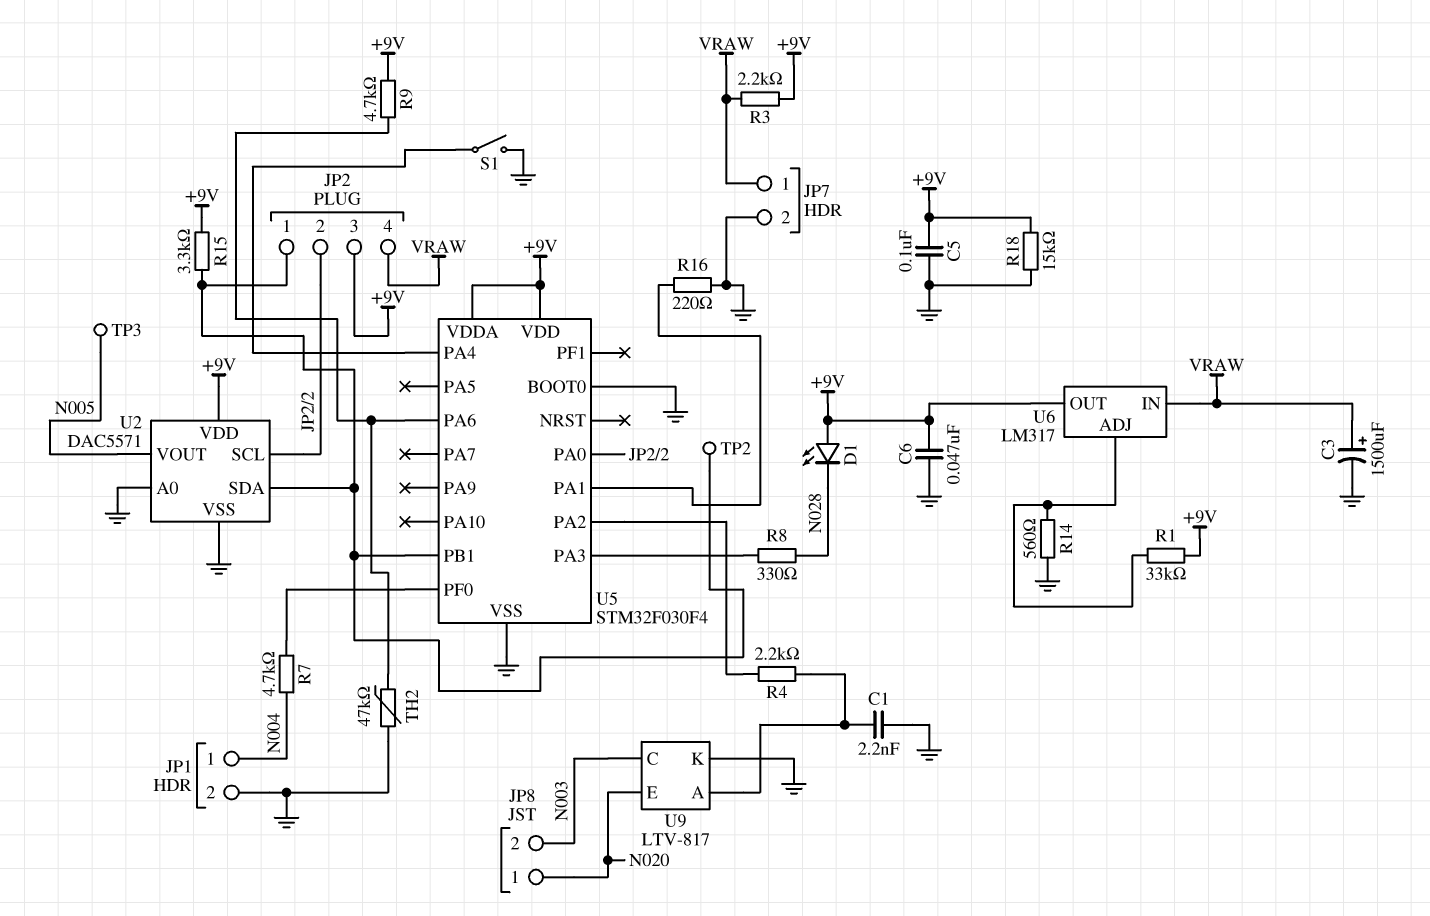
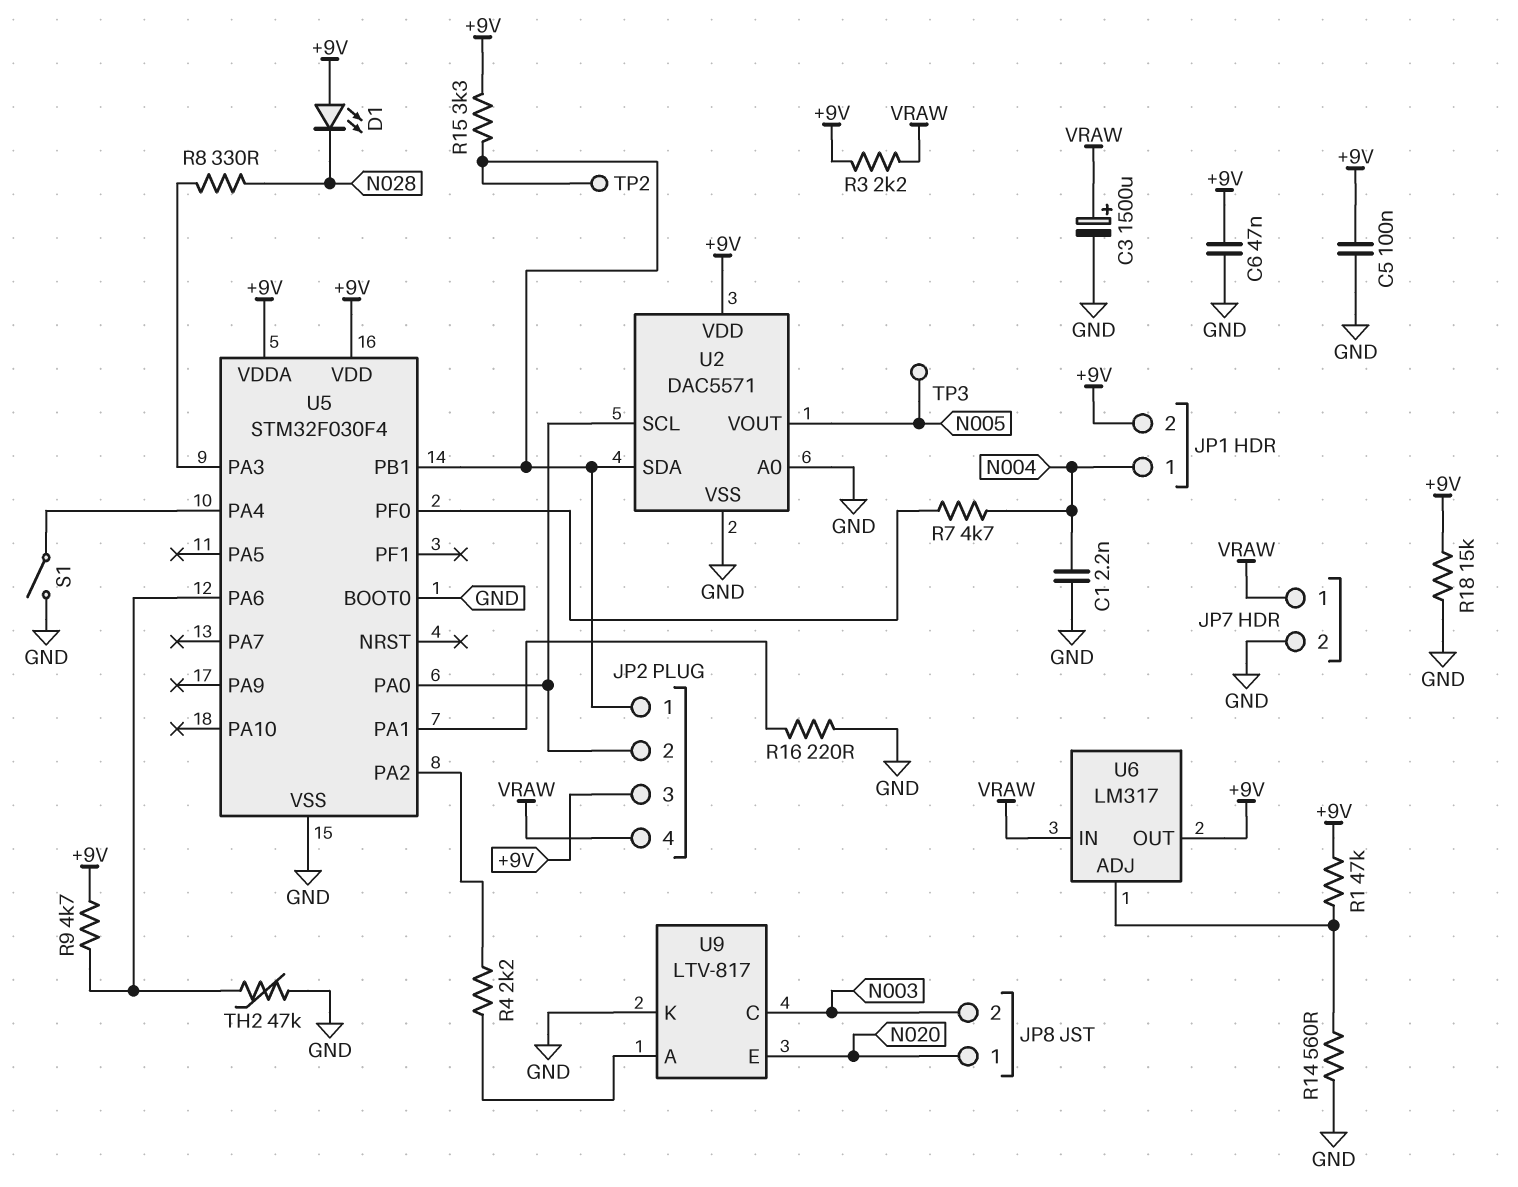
C1: 2.2nF (GND, U9/A) -> 2.2nF (GND, N004)
JP1 pin 2: GND -> +9V
R1: 33k (+9V, U6/ADJ) -> 47k (+9V, U6/ADJ)

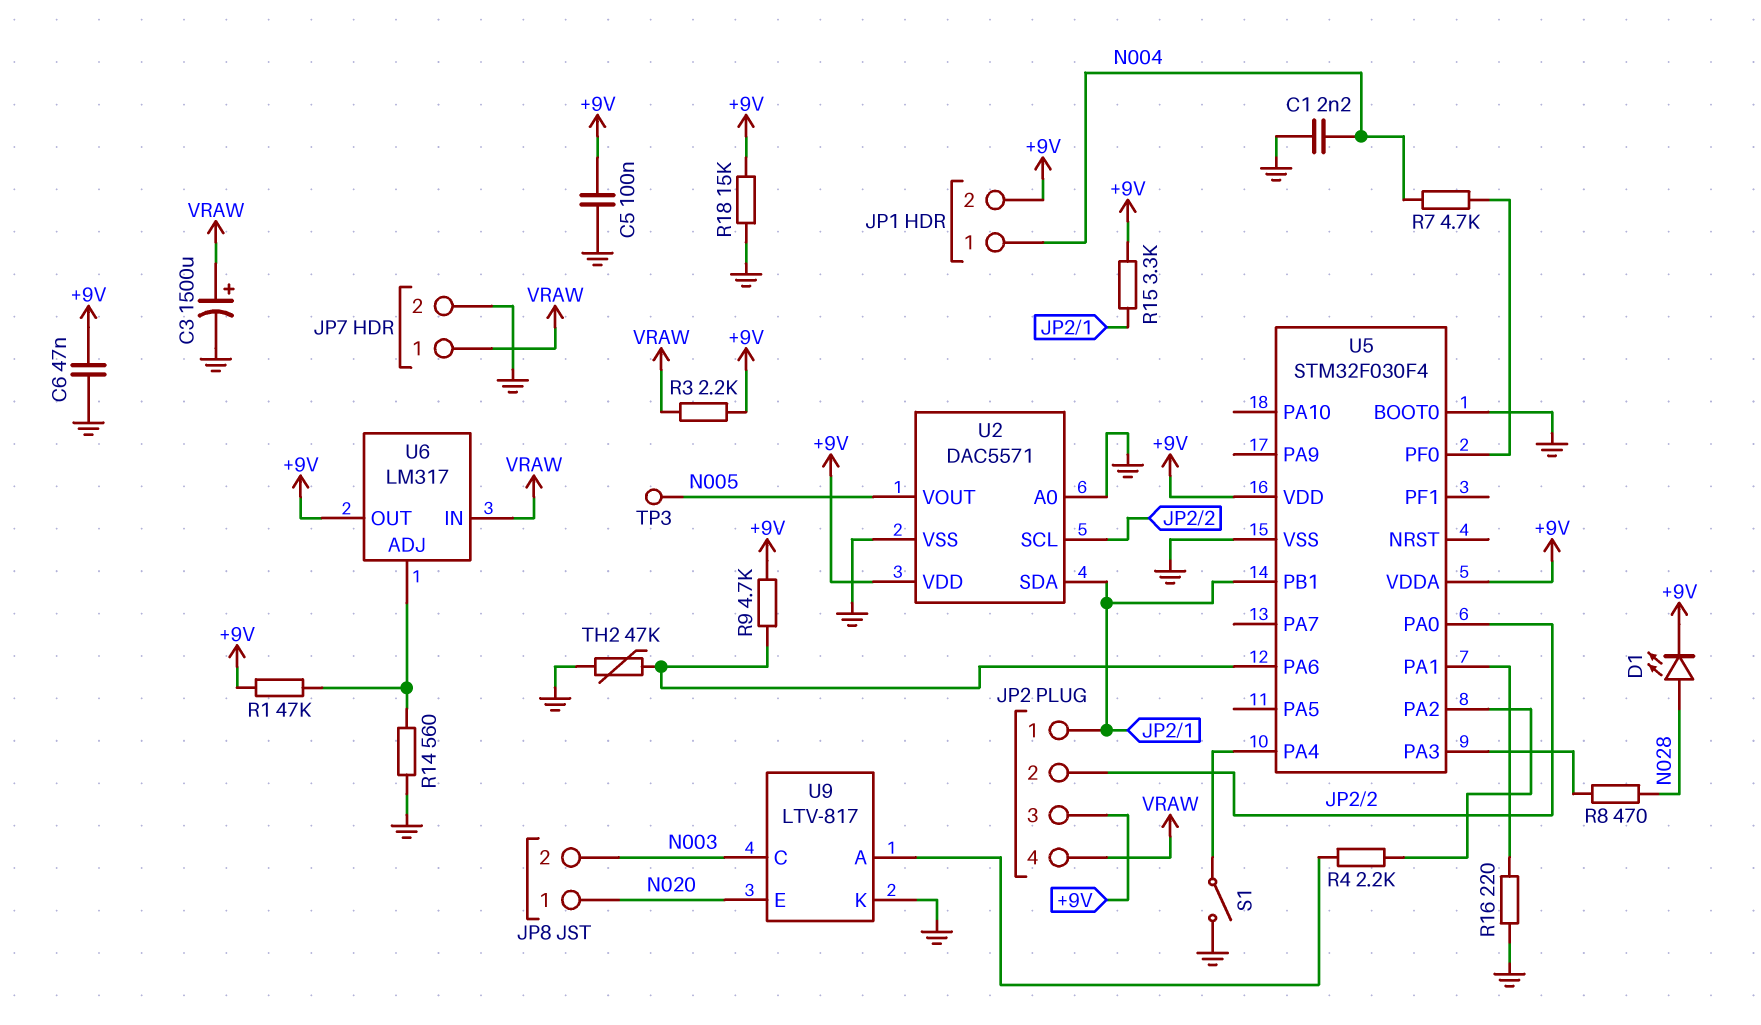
D1: LED (A +9V, K N028) -> LED (A N028, K +9V)
R8: 330 (N028, U5/PA3) -> 470 (N028, U5/PA3)
TP2: test point (JP2/1) -> none

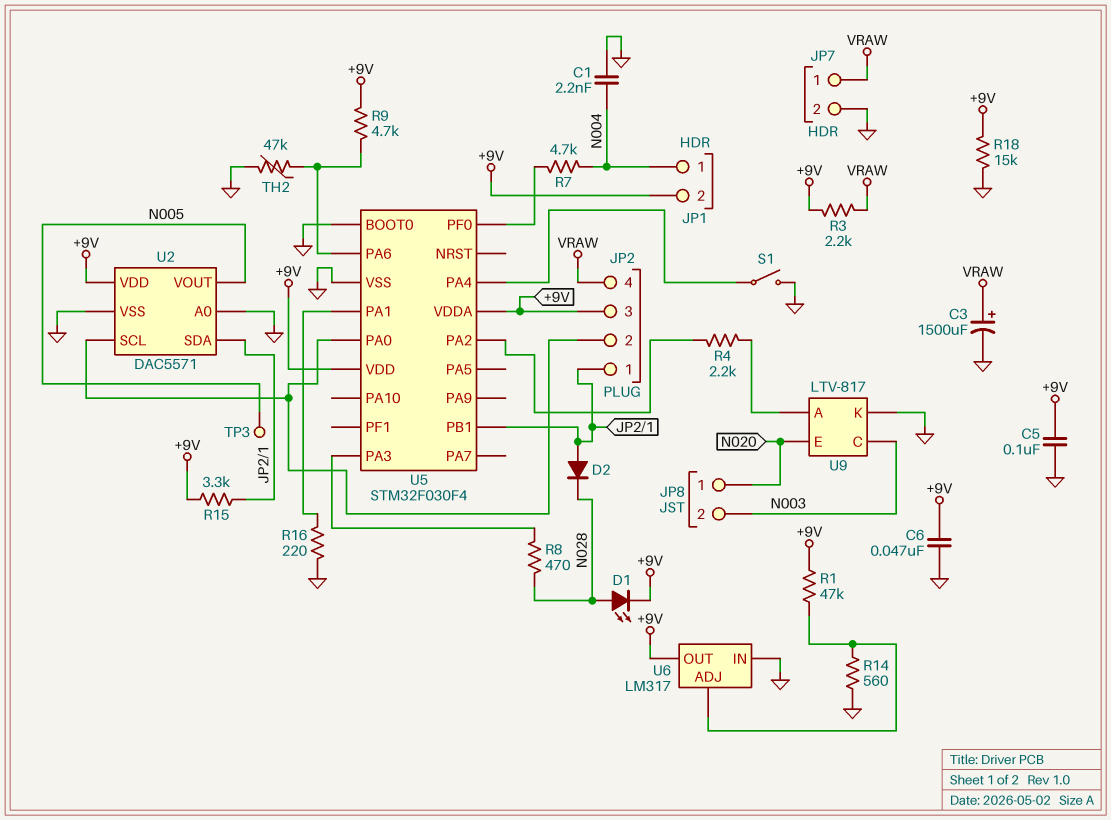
D2: none -> diode (A JP2/1, K N028)
U6 pin IN: VRAW -> GND

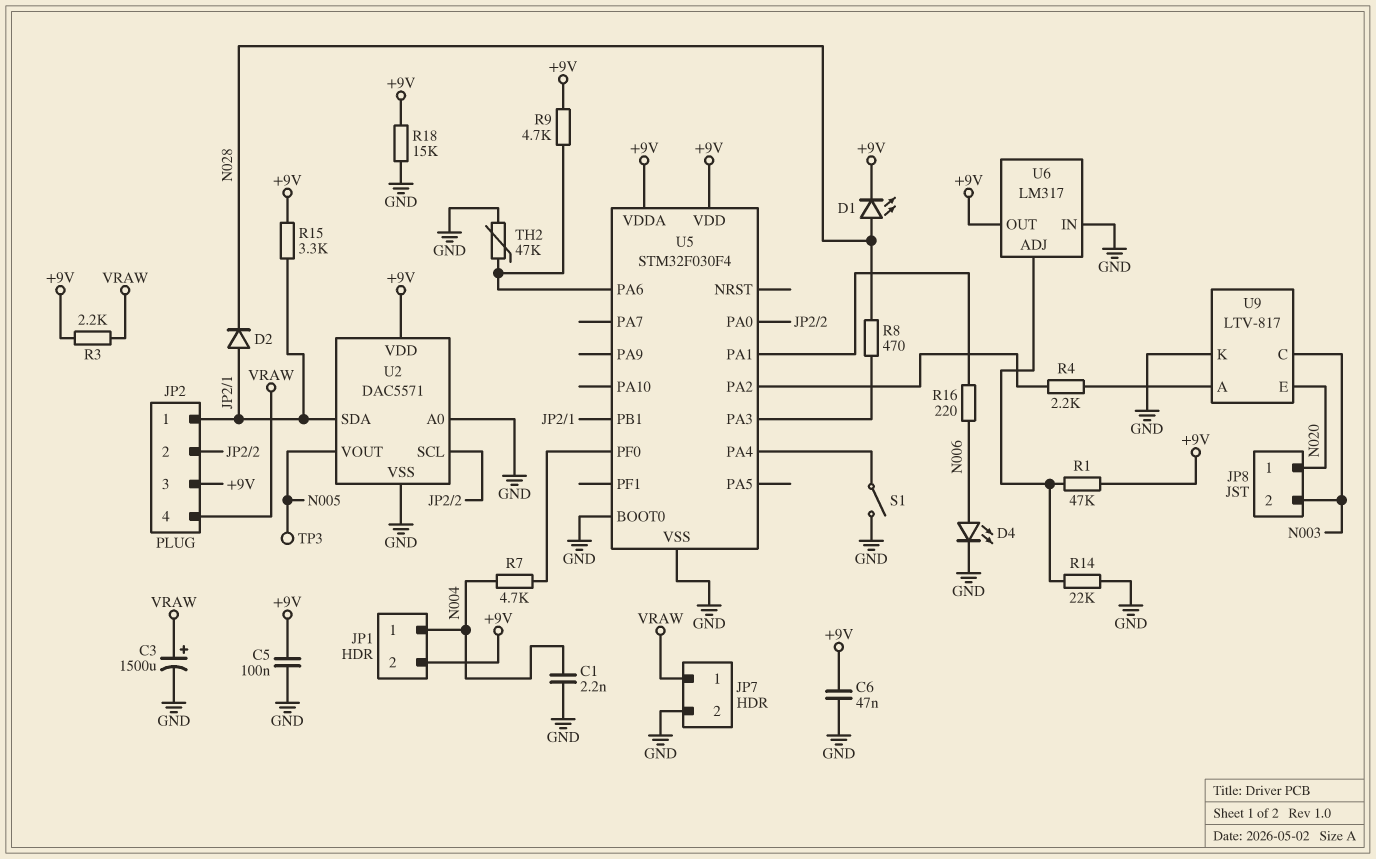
D4: none -> LED (A N006, K GND)
R14: 560 (GND, U6/ADJ) -> 22k (GND, U6/ADJ)
R16: 220 (GND, U5/PA1) -> 220 (N006, U5/PA1)

